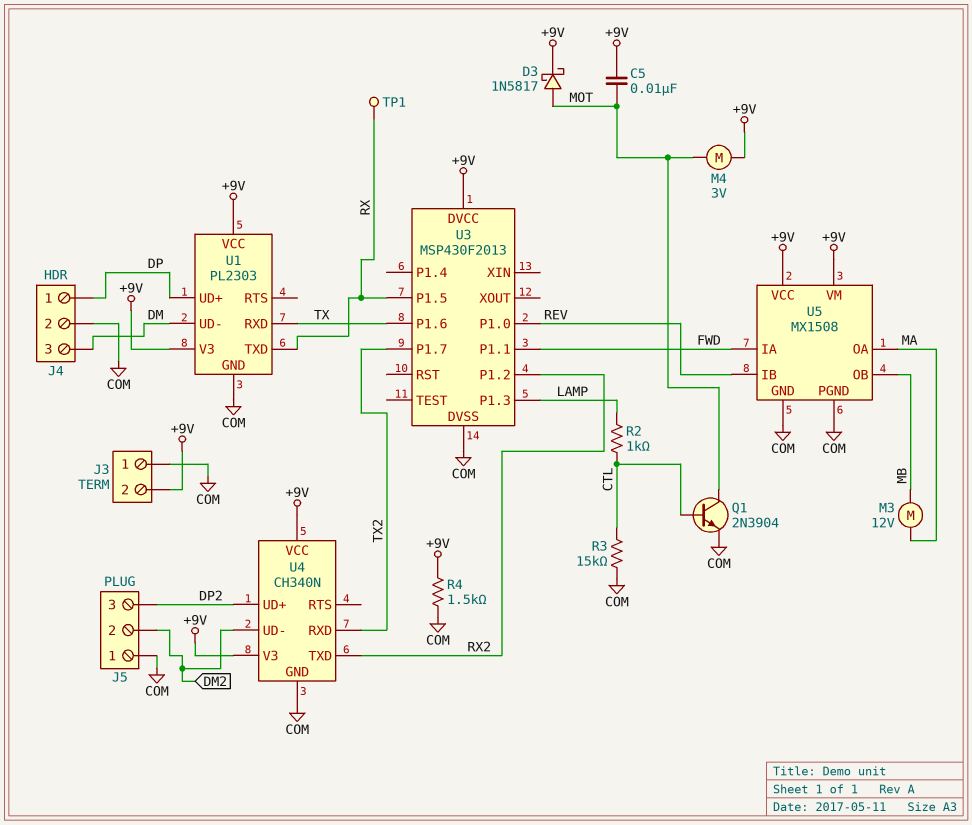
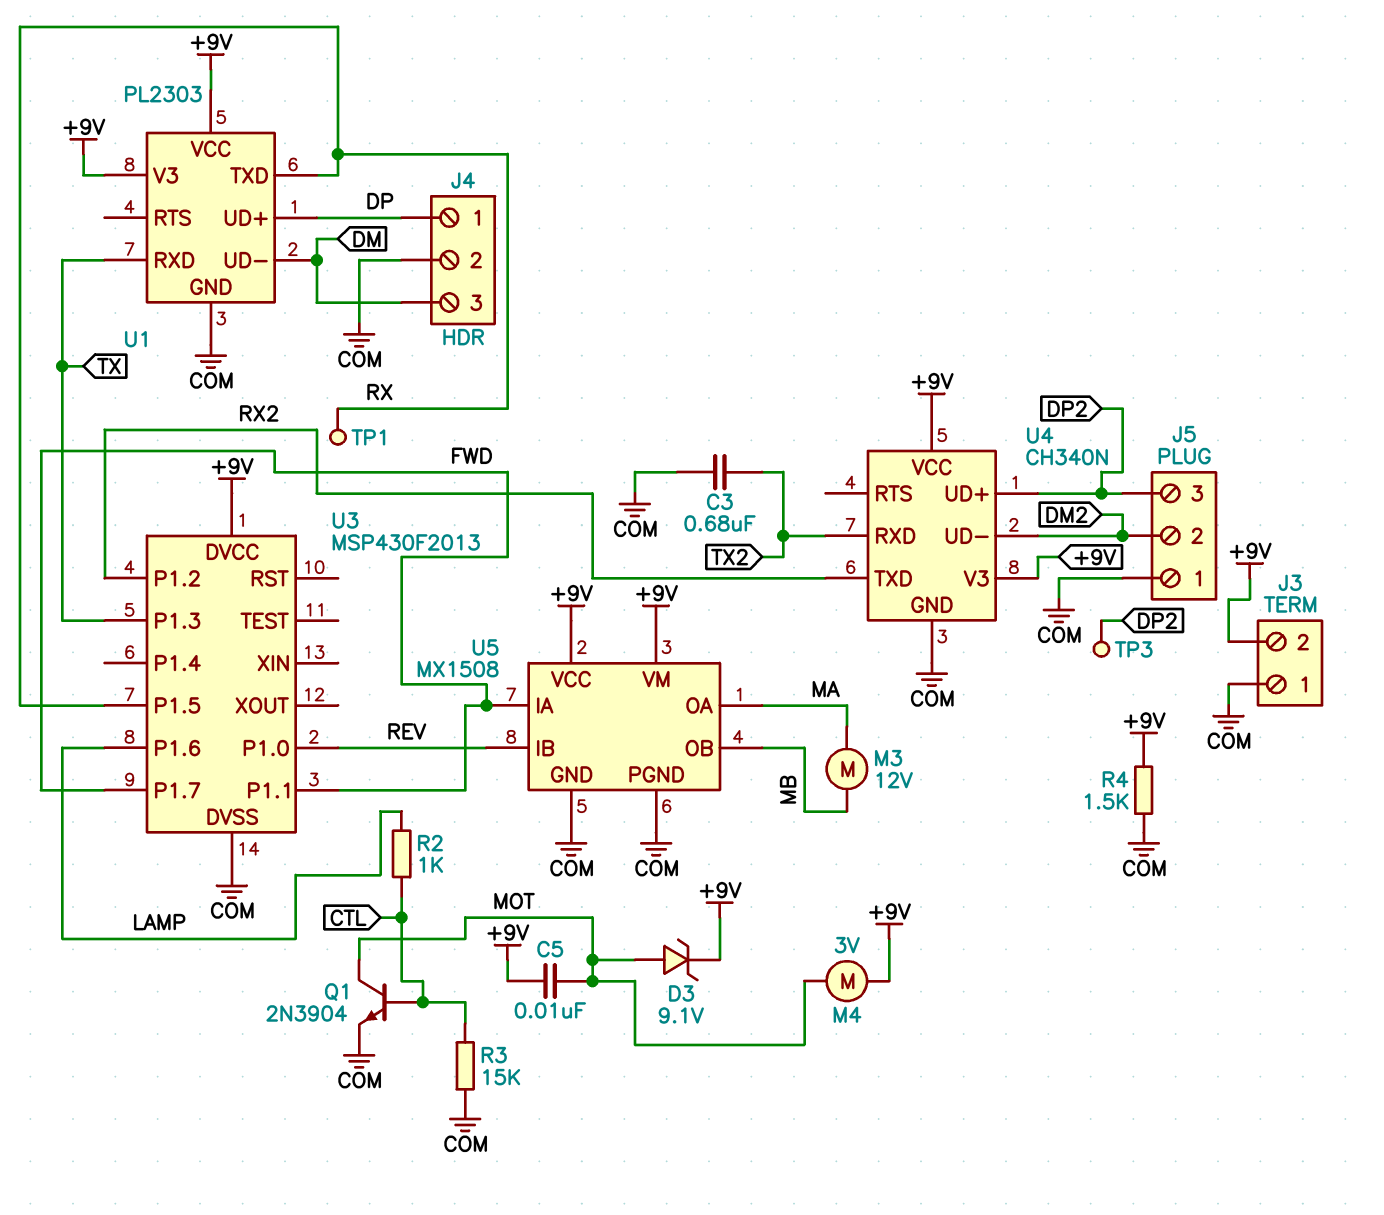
C3: none -> 680nF (COM, TX2)
D3: schottky 1N5817 (A MOT, K +9V) -> zener 9.1V (A MOT, K +9V)
TP3: none -> test point (DP2)
U3 pin P1.3: LAMP -> TX
U3 pin P1.6: TX -> LAMP
U3 pin P1.7: TX2 -> FWD

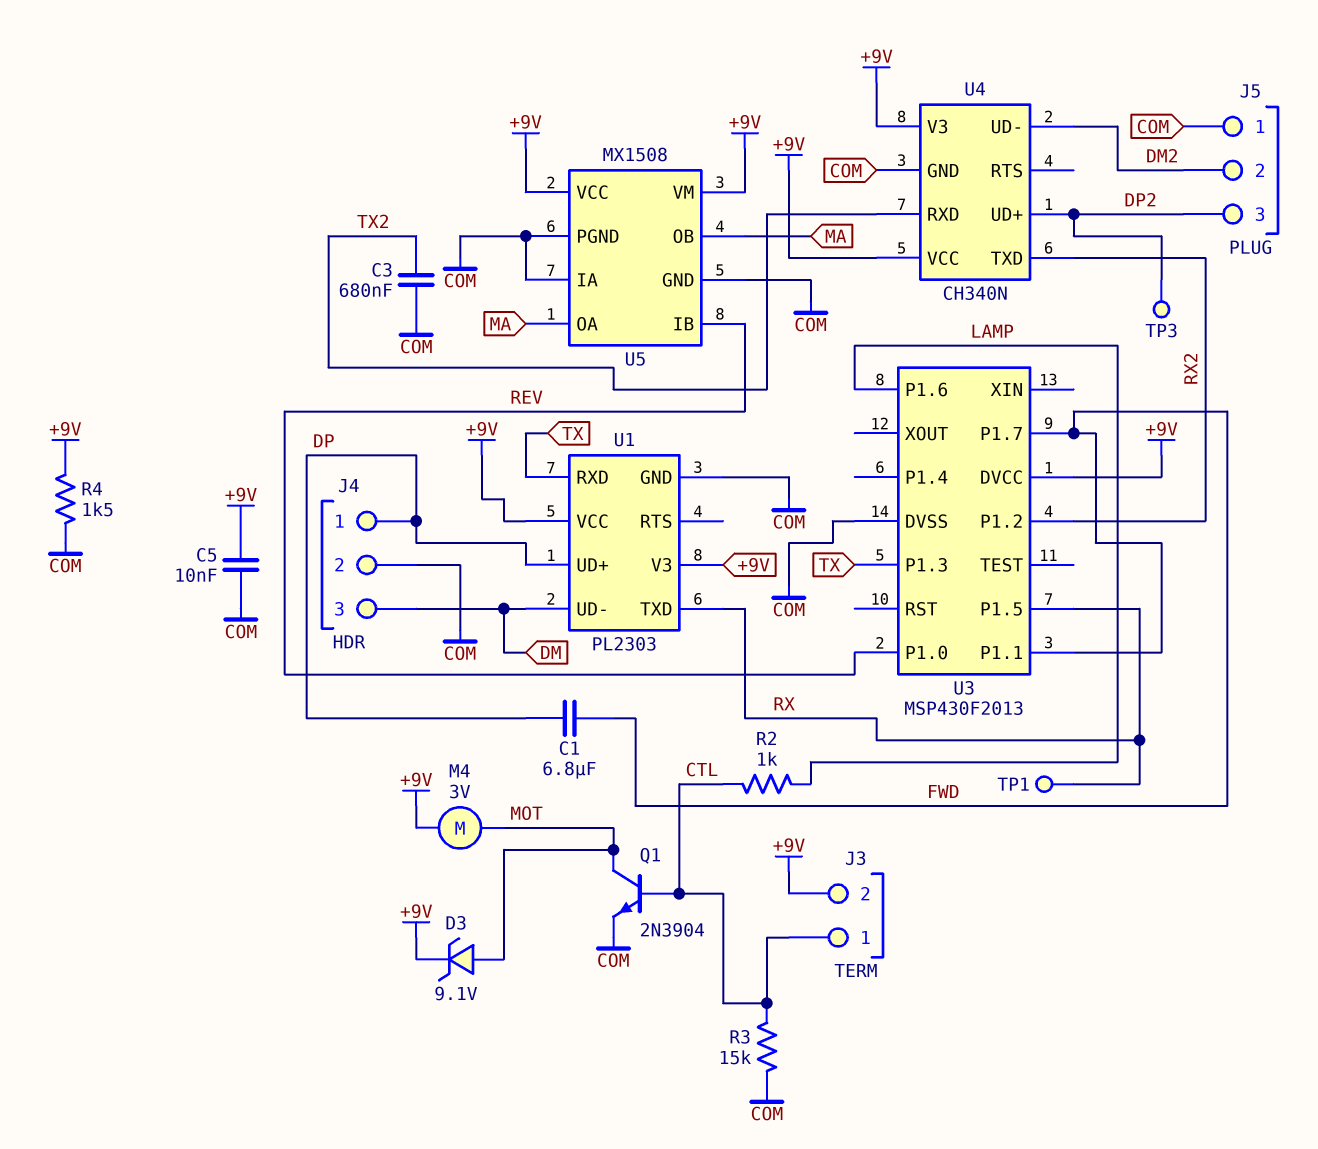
C1: none -> 6.8uF (DP, FWD)
C5: 10nF (+9V, MOT) -> 10nF (+9V, COM)
J3 pin 1: COM -> CTL
M3: motor 12V (MA, MB) -> none
U5 pin IA: FWD -> COM
U5 pin OB: MB -> MA

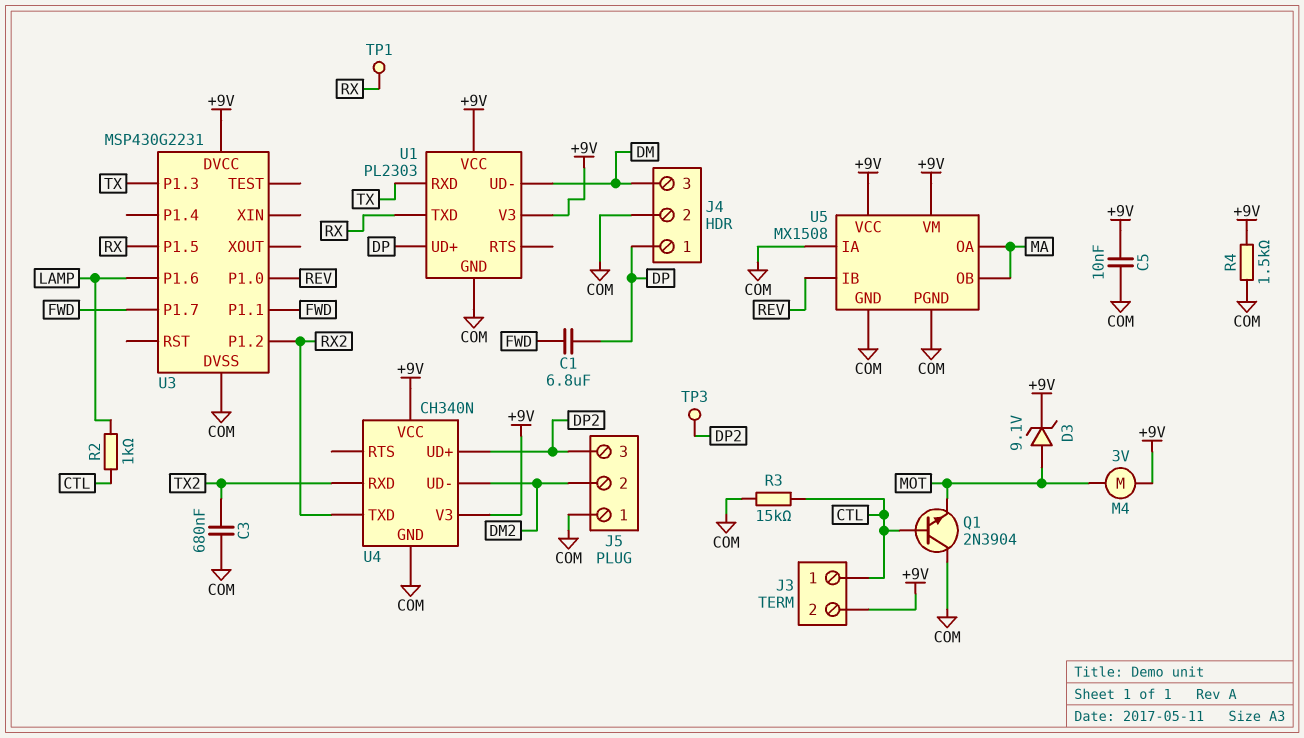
Q1: NPN 2N3904 (B CTL, C MOT, E COM) -> NPN 2N3904 (B CTL, C COM, E MOT)
U3: MSP430F2013 -> MSP430G2231

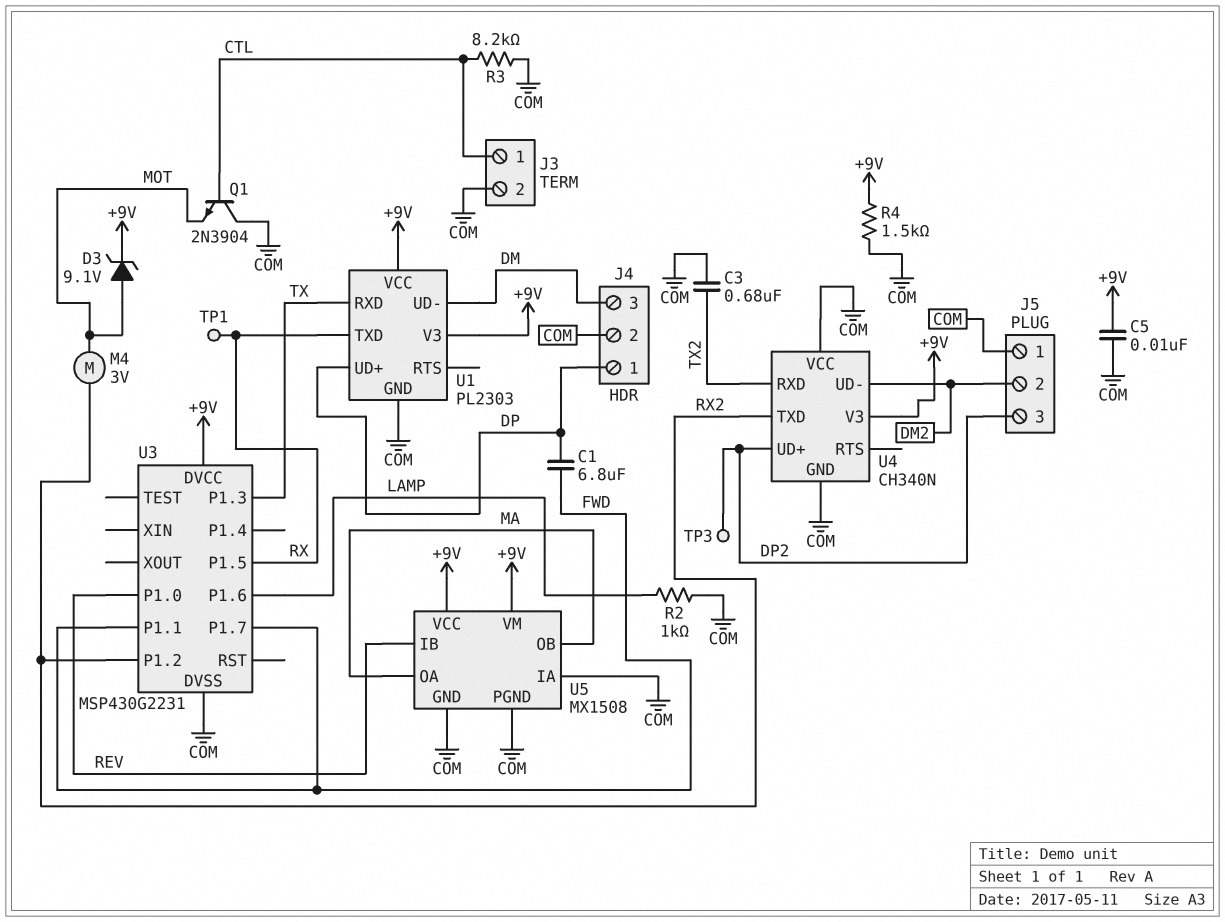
J3 pin 2: +9V -> COM
M4: motor 3V (+9V, MOT) -> motor 3V (MOT, RX2)
R2: 1k (CTL, LAMP) -> 1k (COM, LAMP)
R3: 15k (COM, CTL) -> 8.2k (COM, CTL)
U4 pin VCC: +9V -> COM

